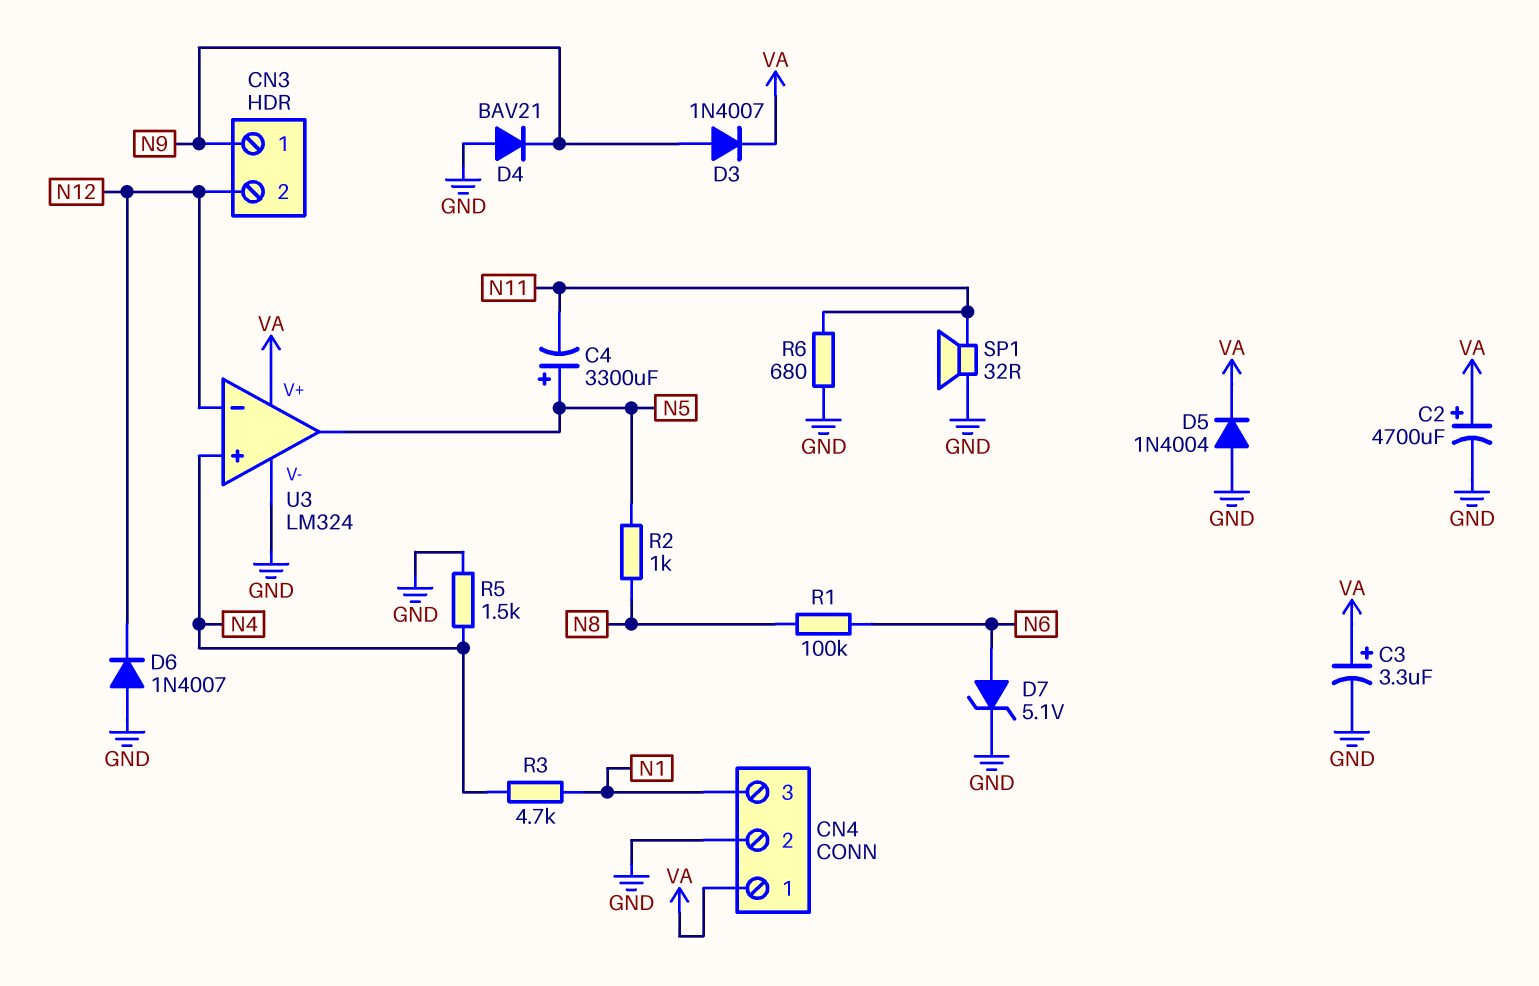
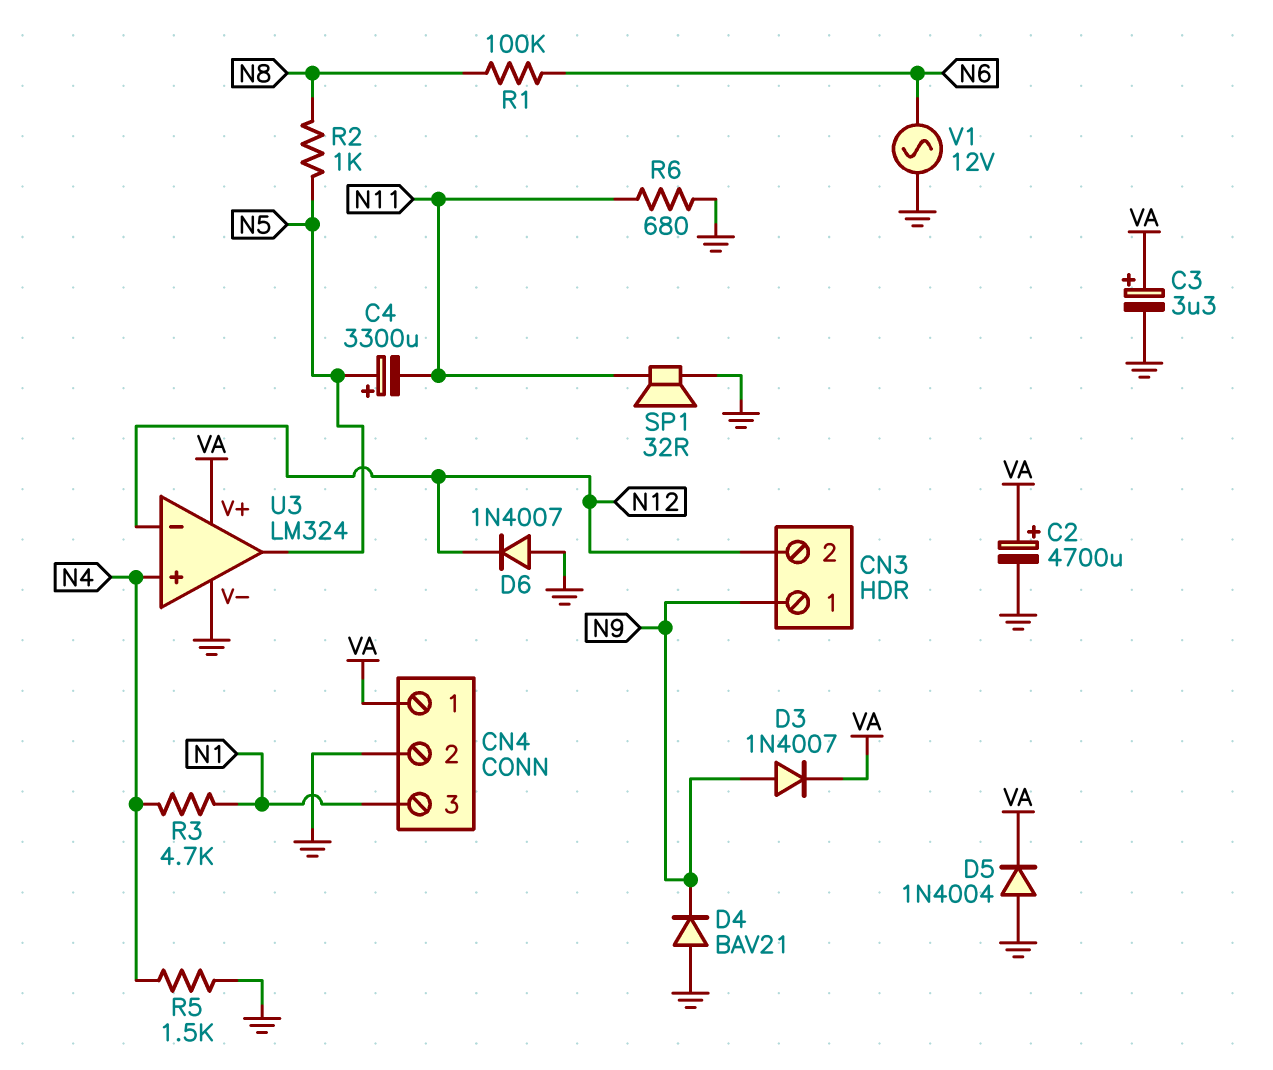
D7: zener 5.1V (A N6, K GND) -> none
V1: none -> AC 12V (GND, N6)

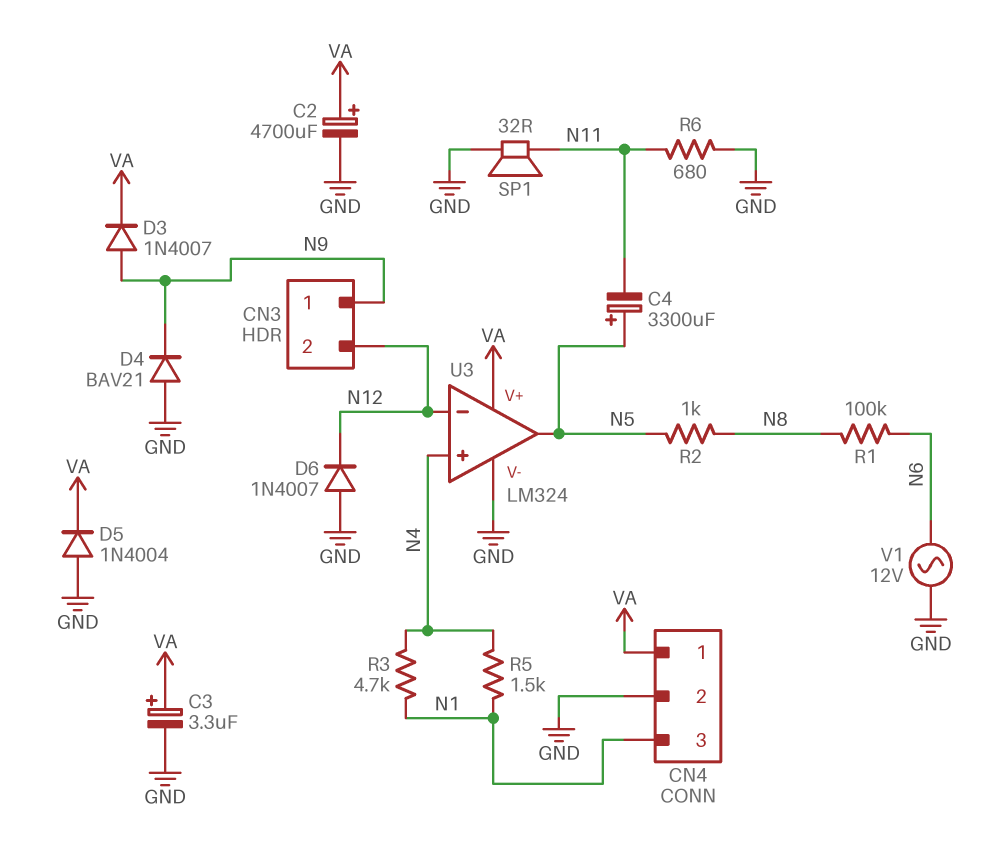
R5: 1.5k (GND, N4) -> 1.5k (N1, N4)

